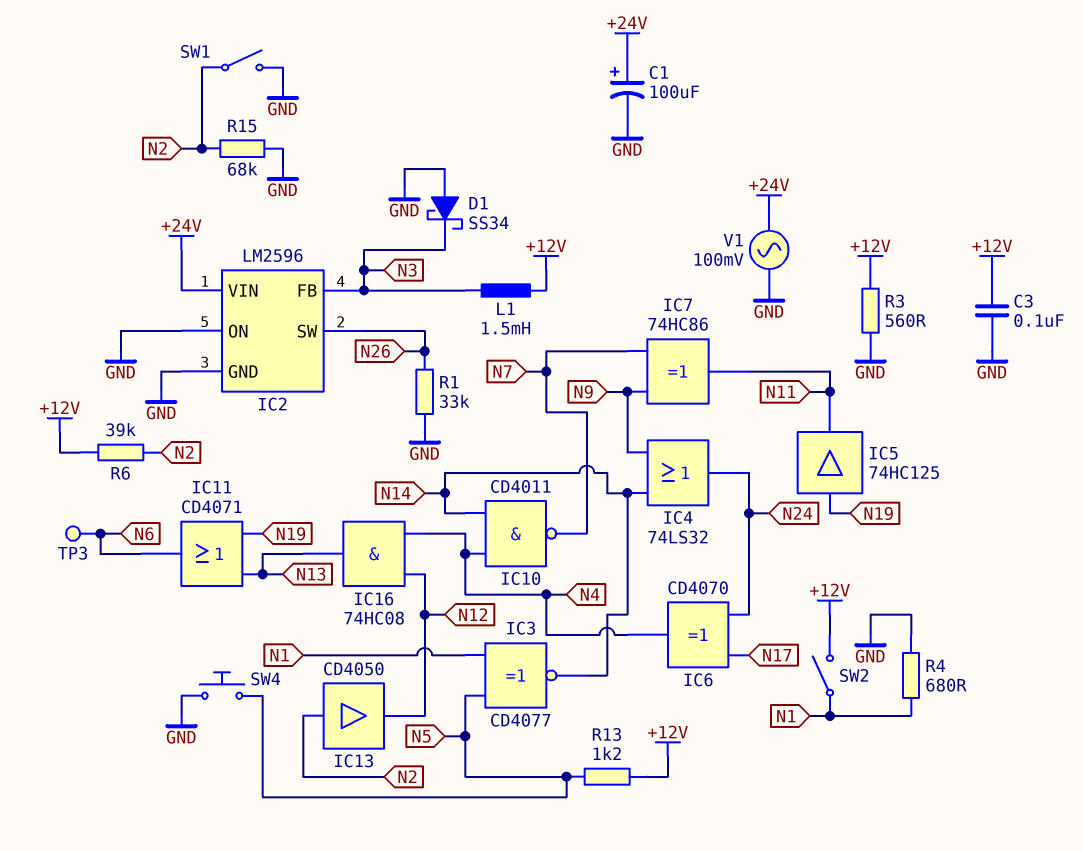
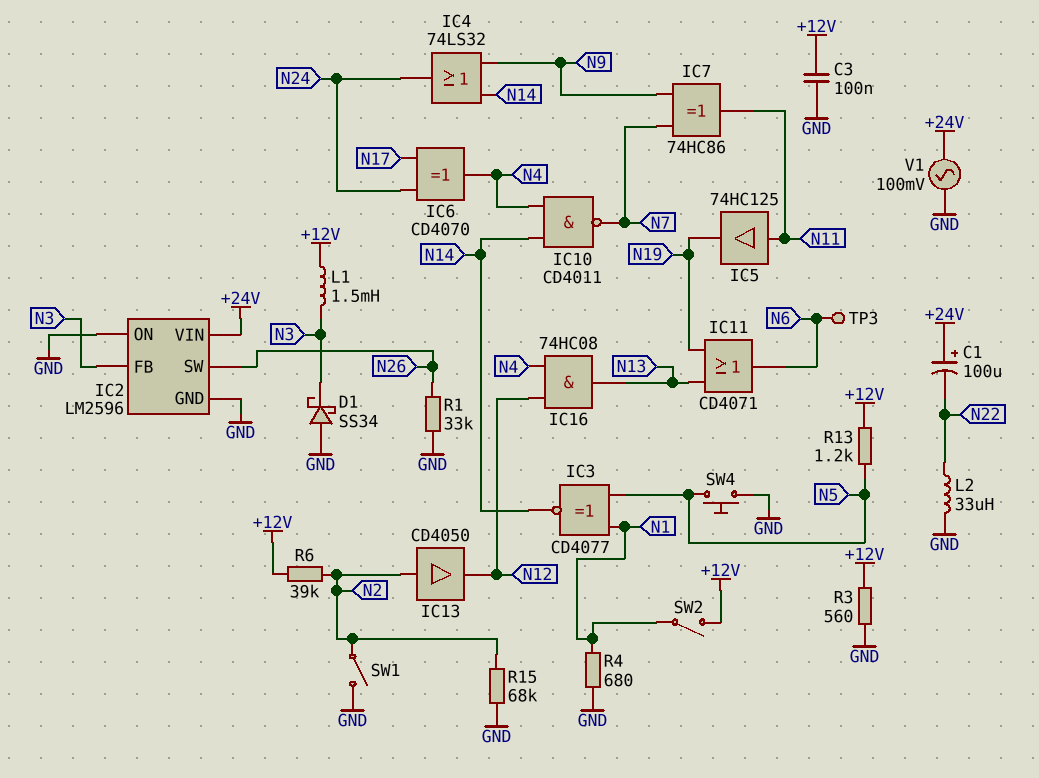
C1: 100uF (plus +24V, minus GND) -> 100uF (plus +24V, minus N22)
IC5: buffer 74HC125 (in N19, out N11) -> buffer 74HC125 (in N11, out N19)
L2: none -> 33uH (GND, N22)

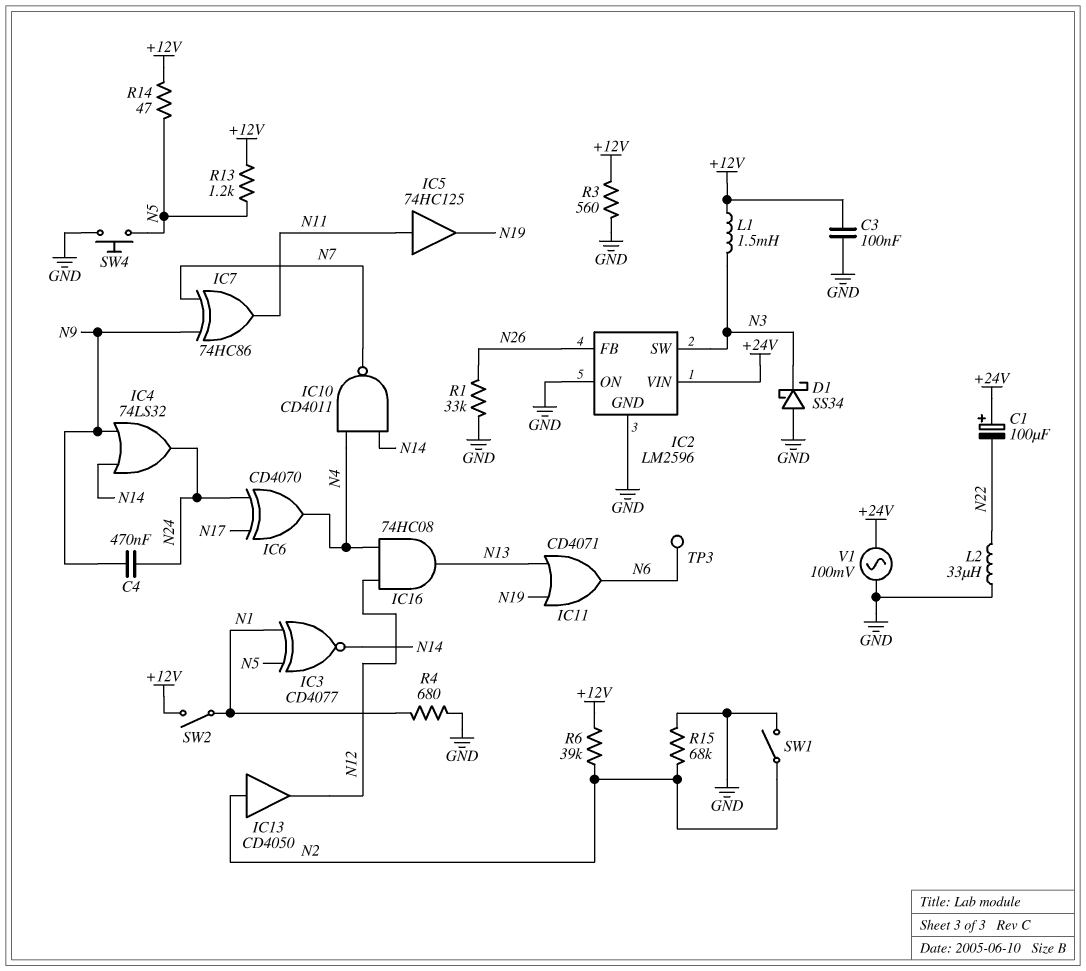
C4: none -> 470nF (N9, N24)
IC2 pin FB: N3 -> N26
IC2 pin SW: N26 -> N3
R14: none -> 47 (+12V, N5)

